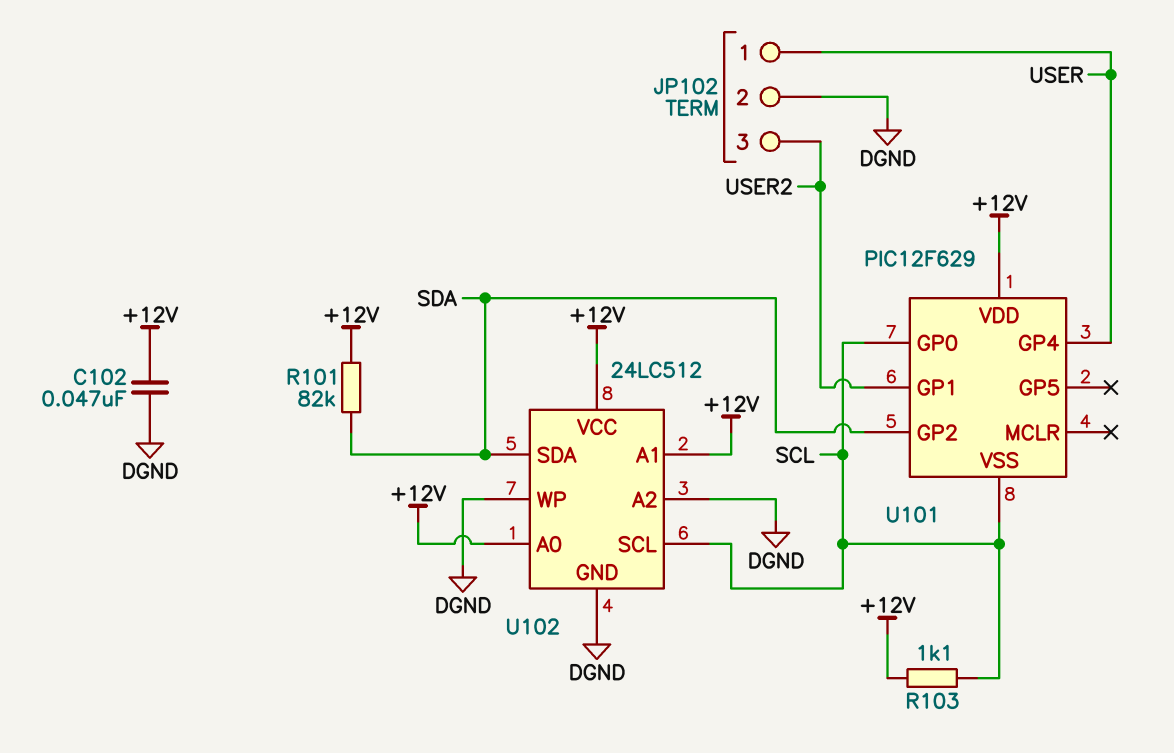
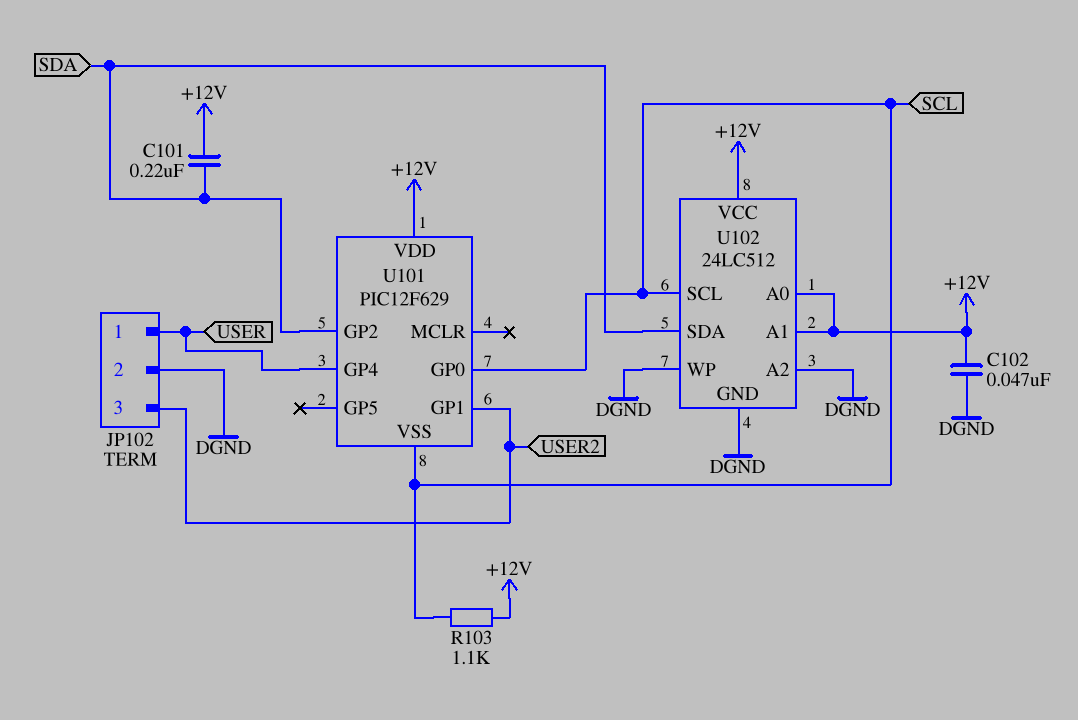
C101: none -> 220nF (+12V, SDA)
R101: 82k (+12V, SDA) -> none

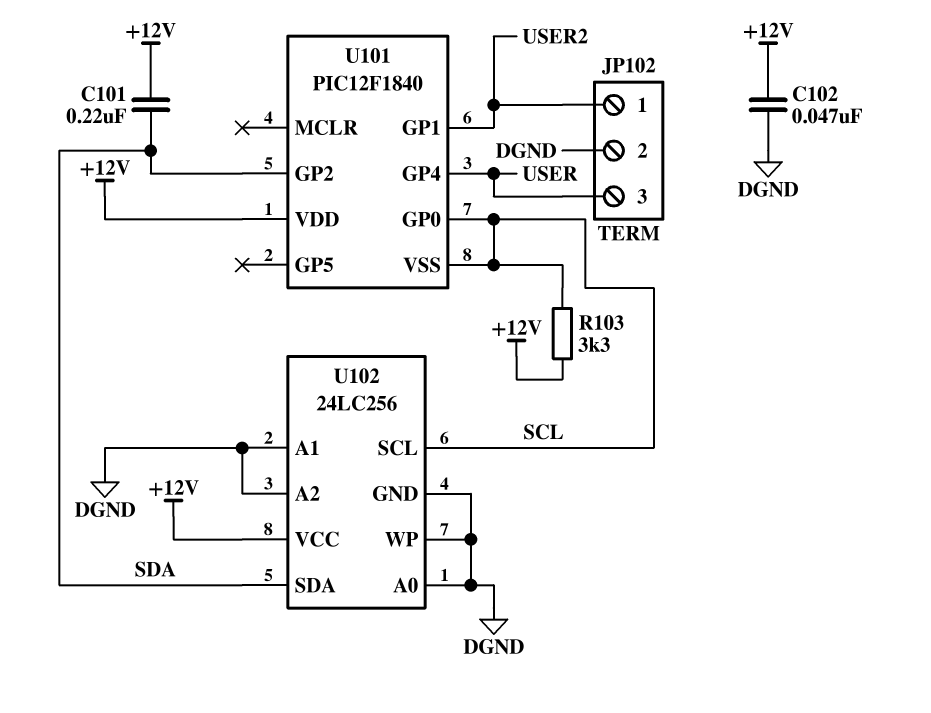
JP102 pin 1: USER -> USER2
JP102 pin 3: USER2 -> USER
R103: 1.1k (+12V, SCL) -> 3.3k (+12V, SCL)
U101: PIC12F629 -> PIC12F1840
U102: 24LC512 -> 24LC256
U102 pin A0: +12V -> DGND
U102 pin A1: +12V -> DGND

